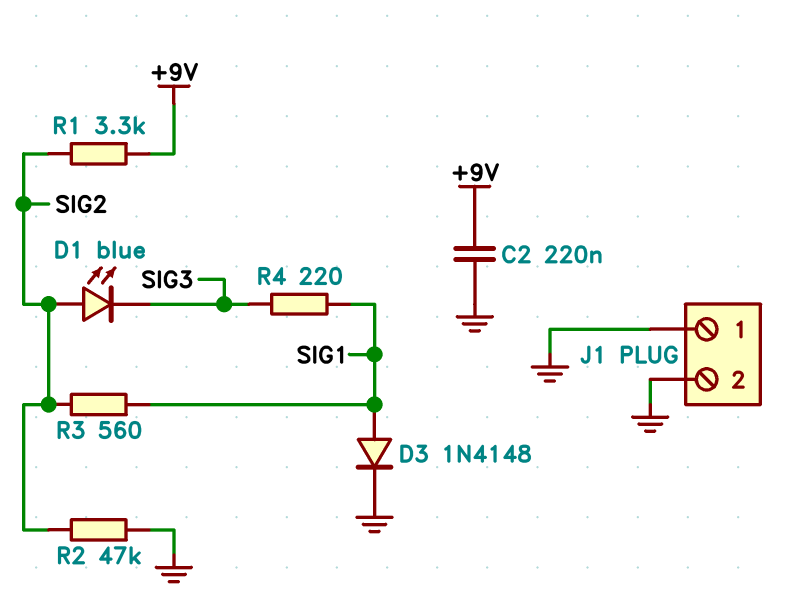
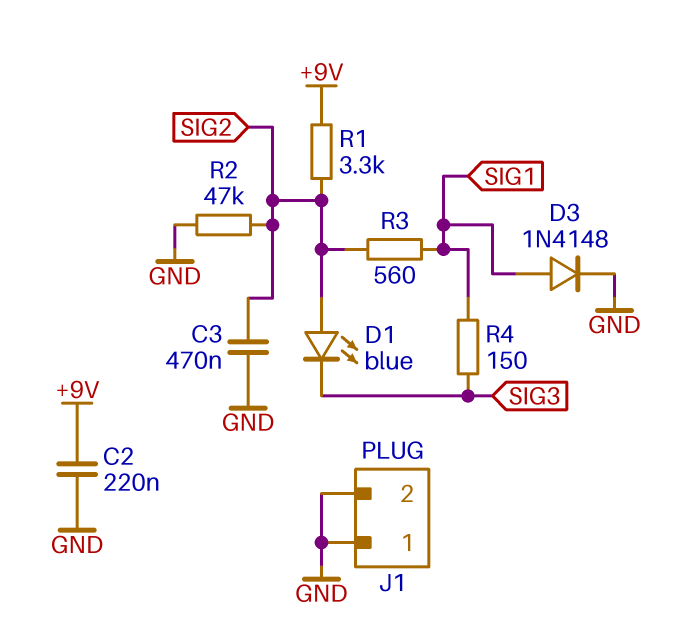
C3: none -> 470nF (GND, SIG2)
R4: 220 (SIG1, SIG3) -> 150 (SIG1, SIG3)

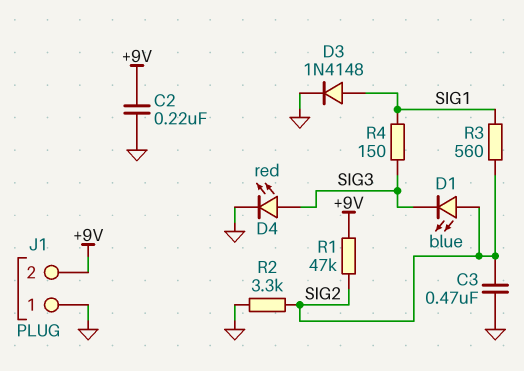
D4: none -> LED red (A SIG3, K GND)
J1 pin 2: GND -> +9V
R1: 3.3k (+9V, SIG2) -> 47k (+9V, SIG2)
R2: 47k (GND, SIG2) -> 3.3k (GND, SIG2)

